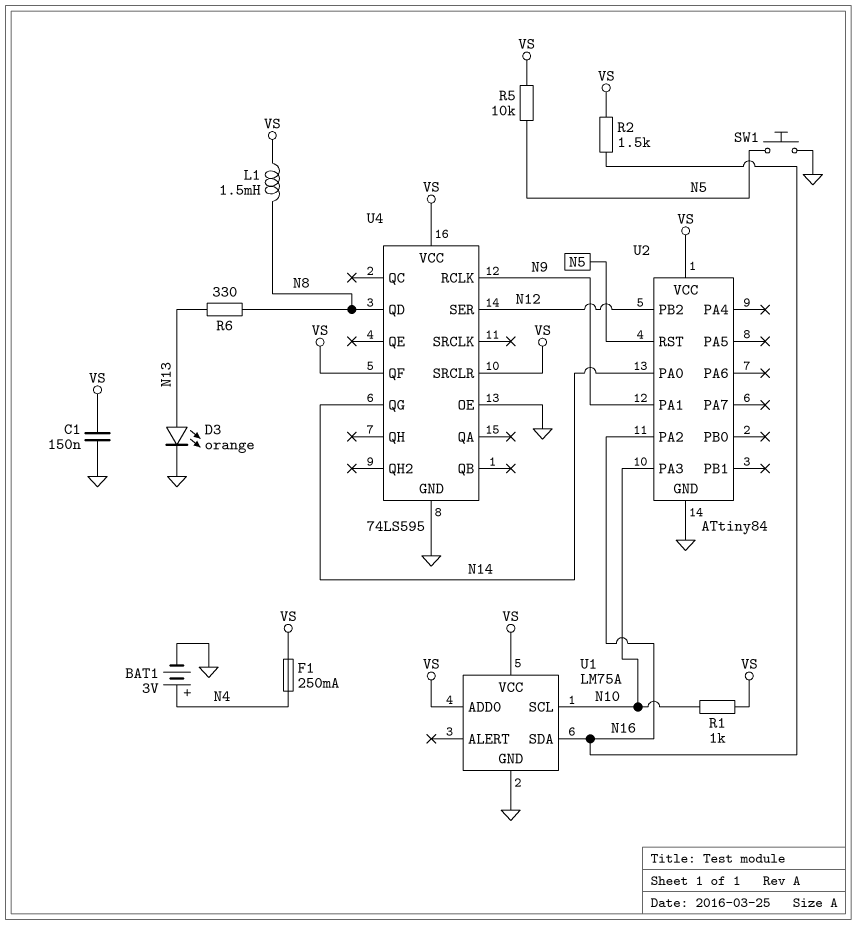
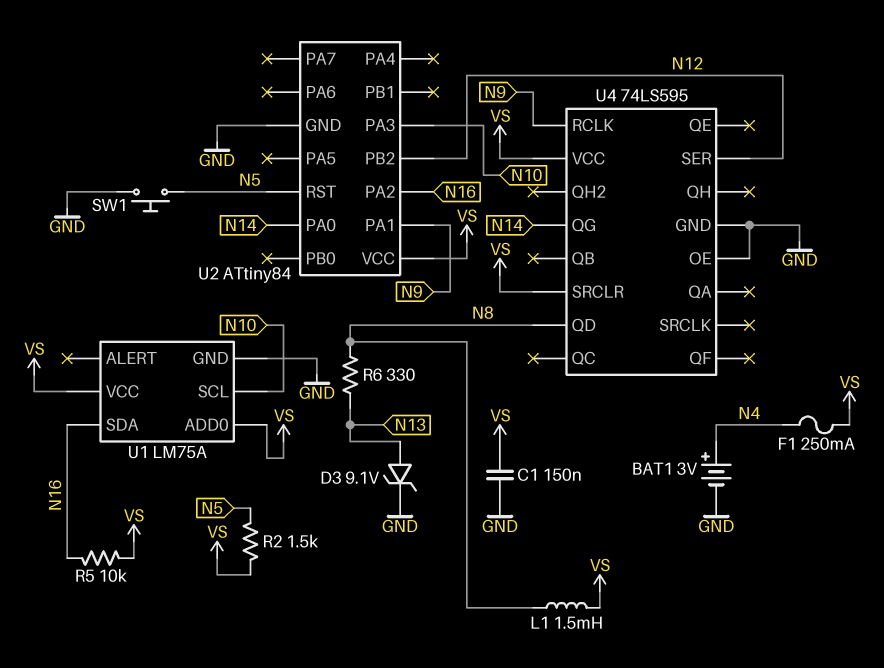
D3: LED orange (A N13, K GND) -> zener 9.1V (A N13, K GND)
R1: 1k (N10, VS) -> none
R2: 1.5k (N16, VS) -> 1.5k (N5, VS)
R5: 10k (N5, VS) -> 10k (N16, VS)
U4 pin QF: VS -> none

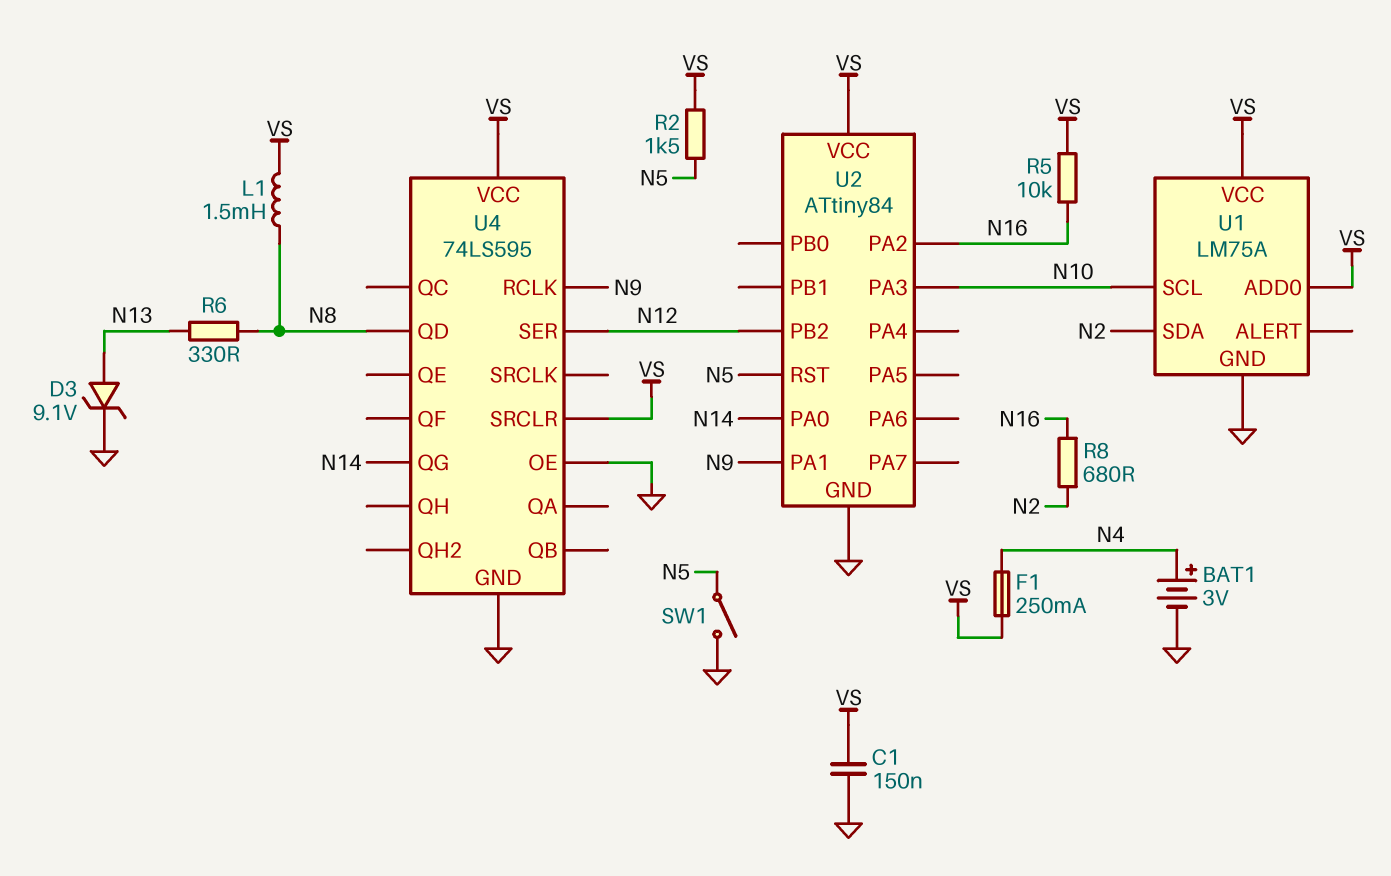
R8: none -> 680 (N2, N16)
SW1: button (GND, N5) -> switch (GND, N5)
U1 pin SDA: N16 -> N2

